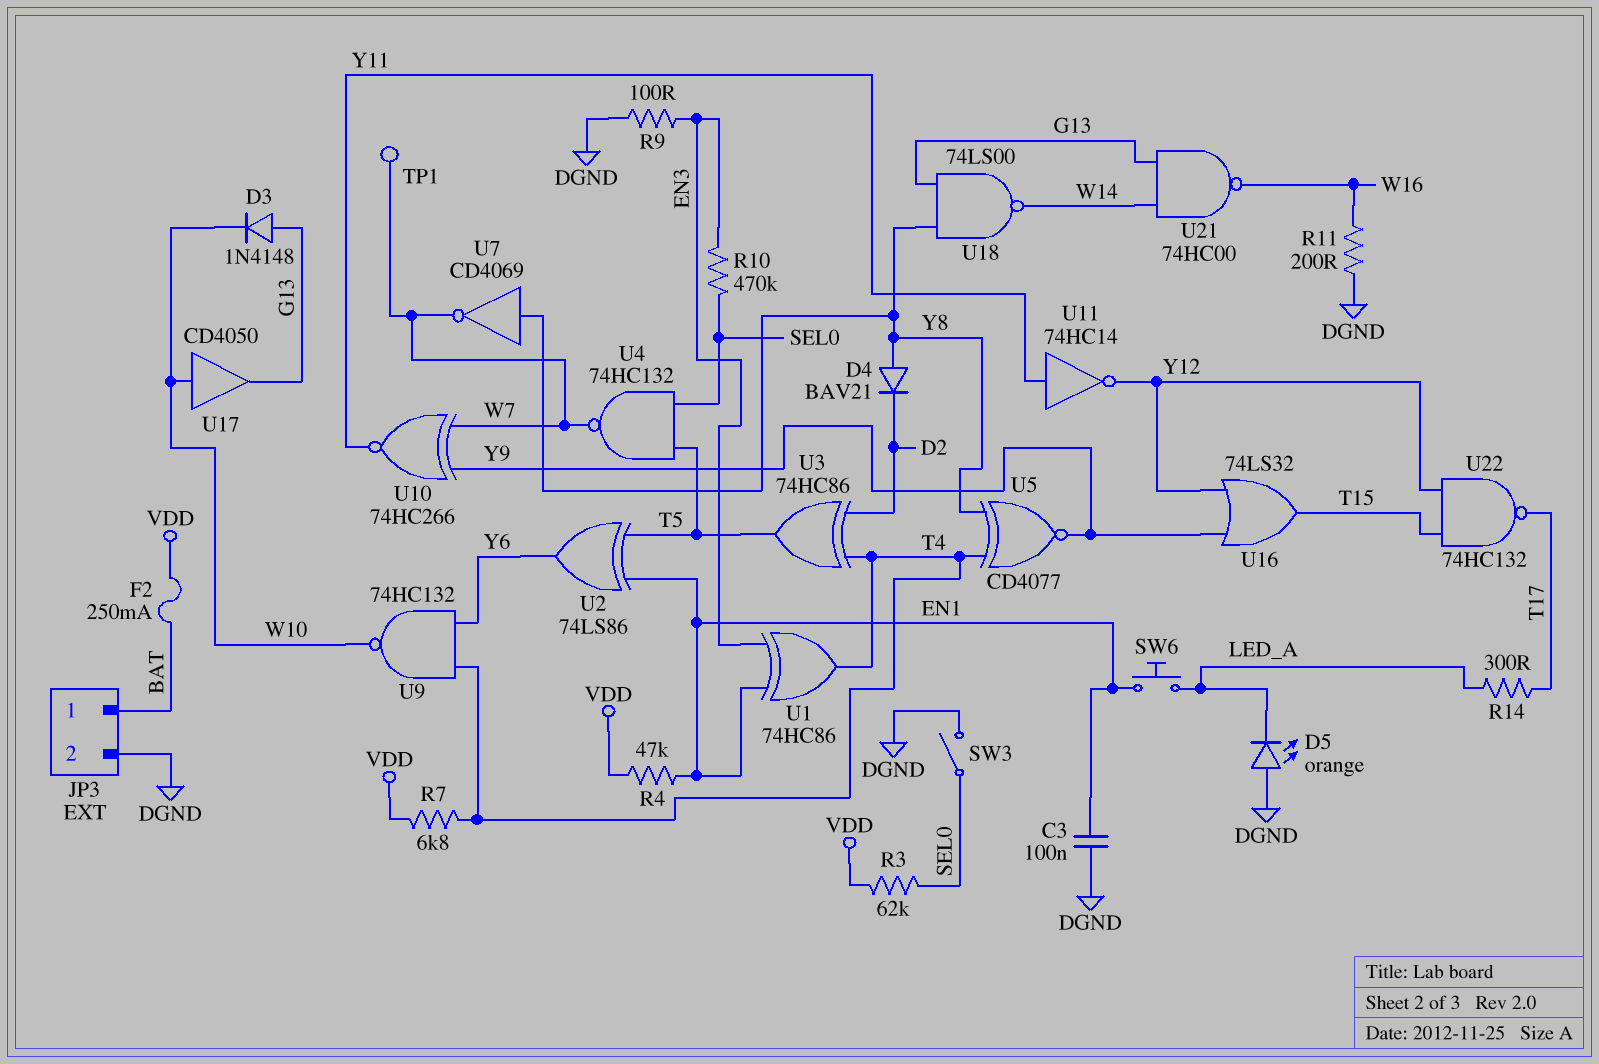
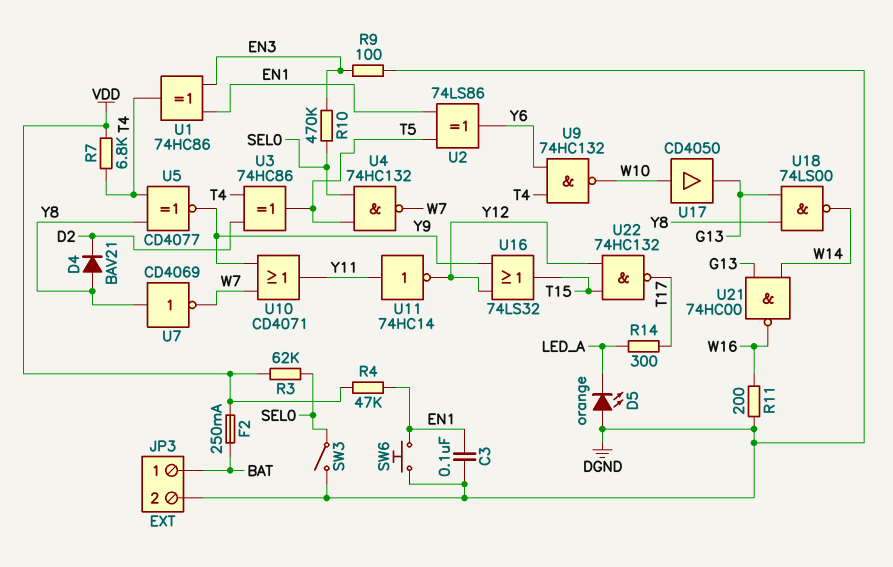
D3: diode 1N4148 (A G13, K W10) -> none
SW6: button (EN1, LED_A) -> button (DGND, EN1)
TP1: test point (W7) -> none
U10: XNOR 74HC266 (in W7, in Y9, out Y11) -> OR CD4071 (in W7, in Y9, out Y11)

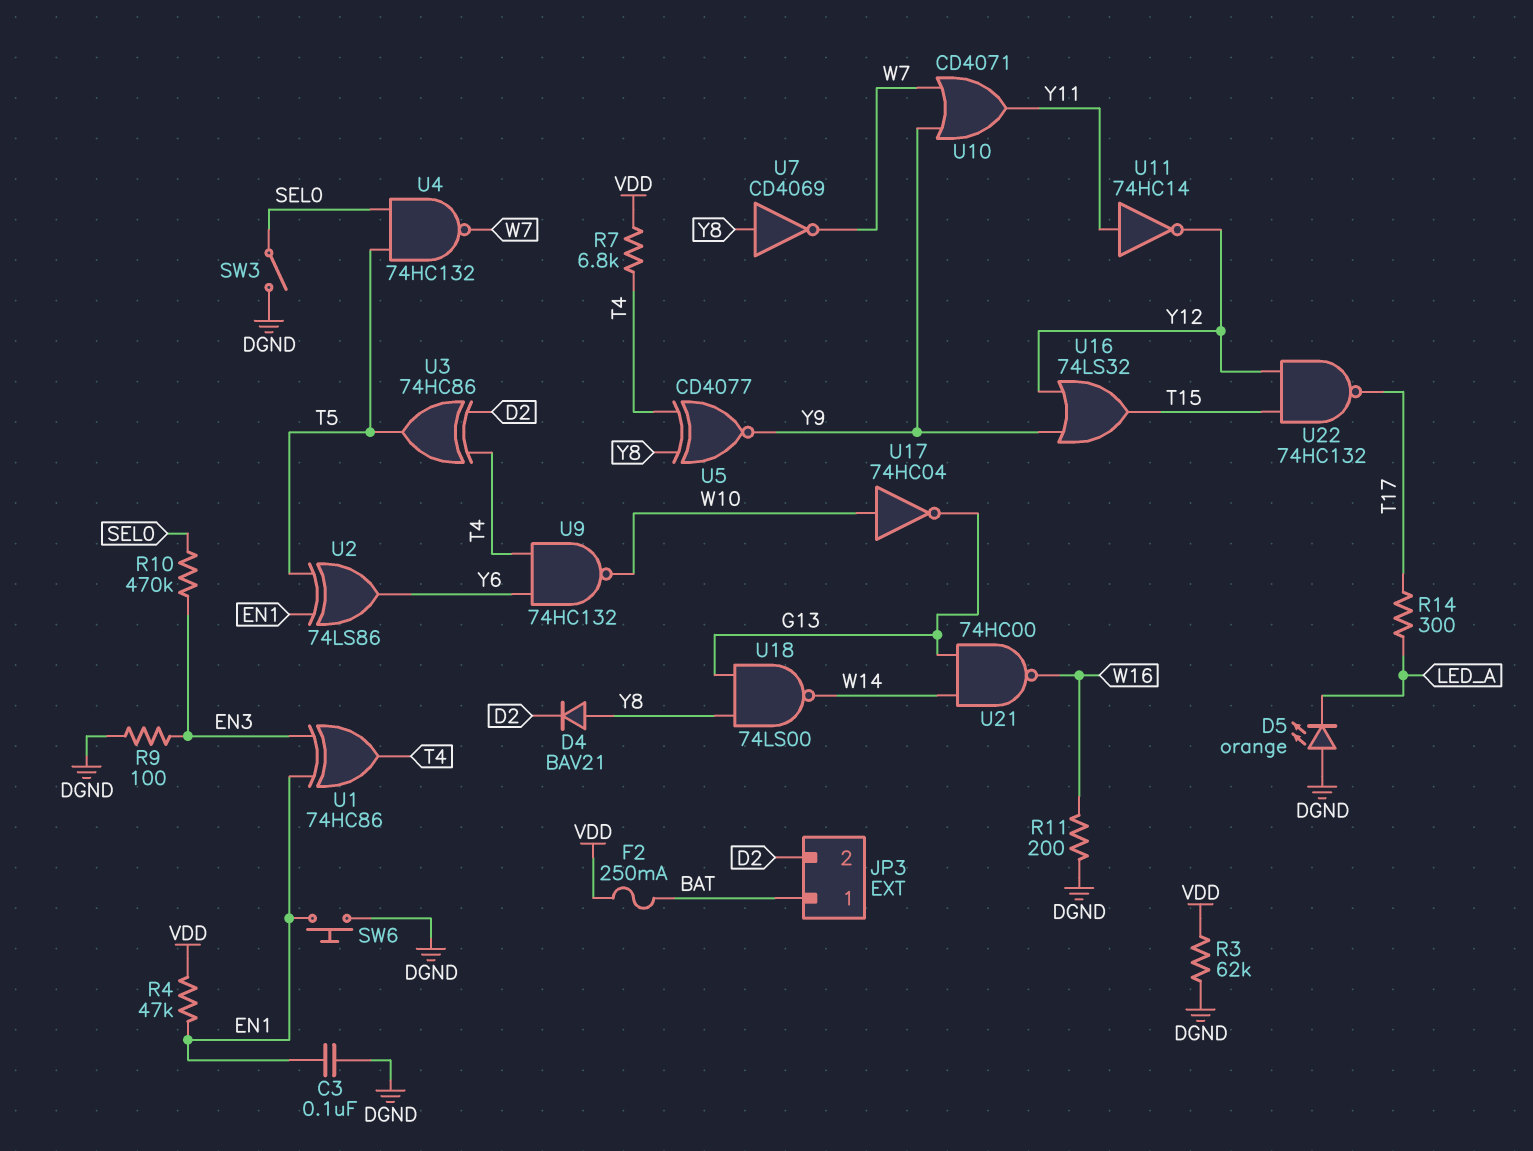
JP3 pin 2: DGND -> D2
R3: 62k (SEL0, VDD) -> 62k (DGND, VDD)
U17: buffer CD4050 (in W10, out G13) -> NOT 74HC04 (in W10, out G13)

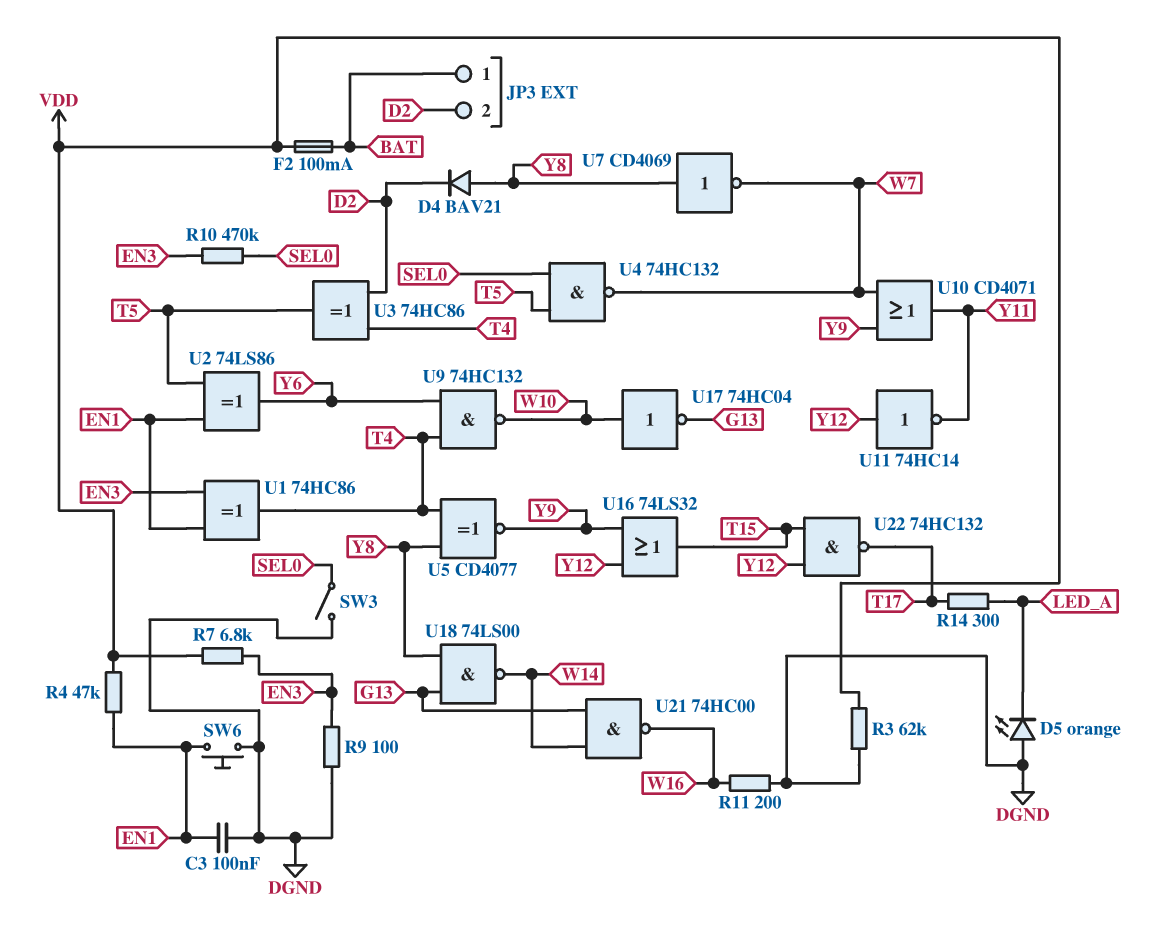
F2: 250mA (BAT, VDD) -> 100mA (BAT, VDD)
R7: 6.8k (T4, VDD) -> 6.8k (EN3, VDD)
U11: NOT 74HC14 (in Y11, out Y12) -> NOT 74HC14 (in Y12, out Y11)

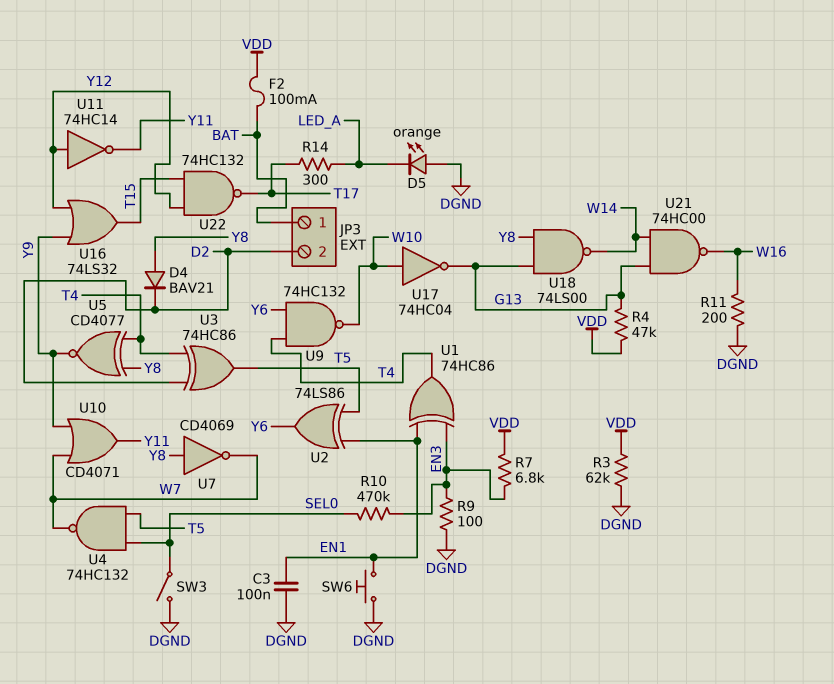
R4: 47k (EN1, VDD) -> 47k (G13, VDD)

